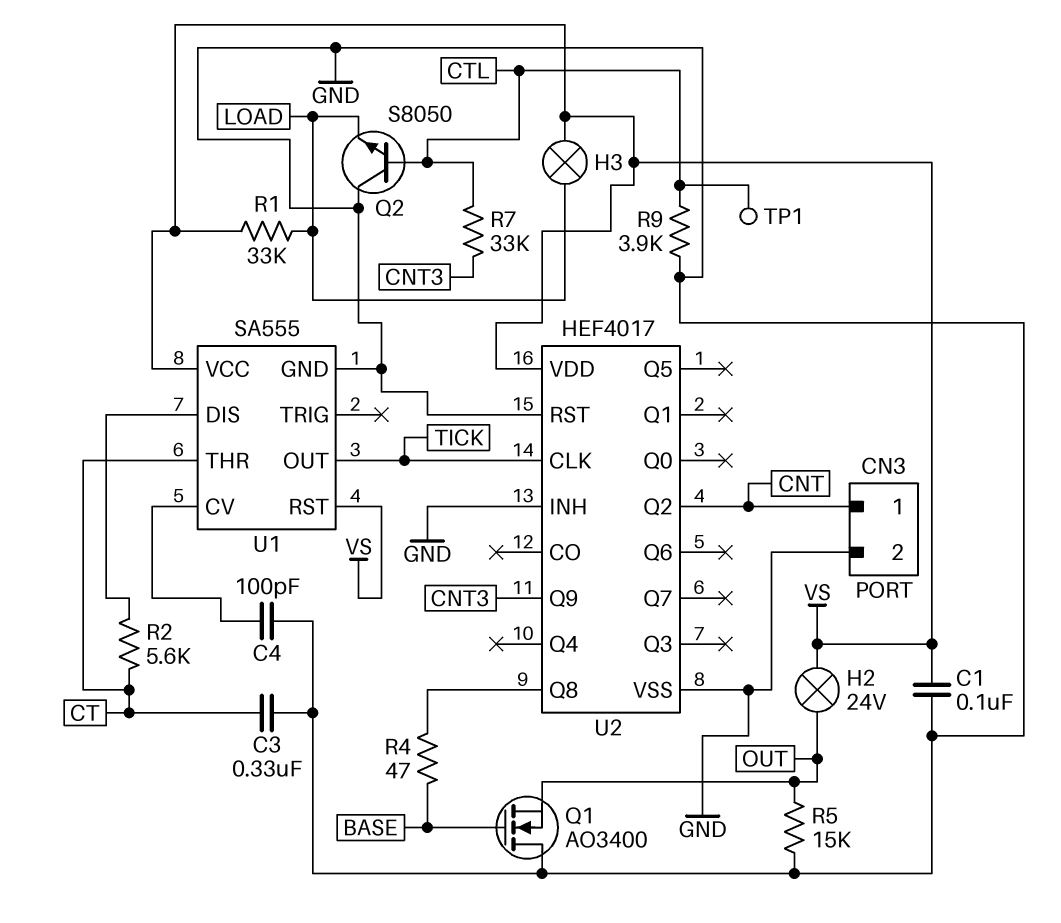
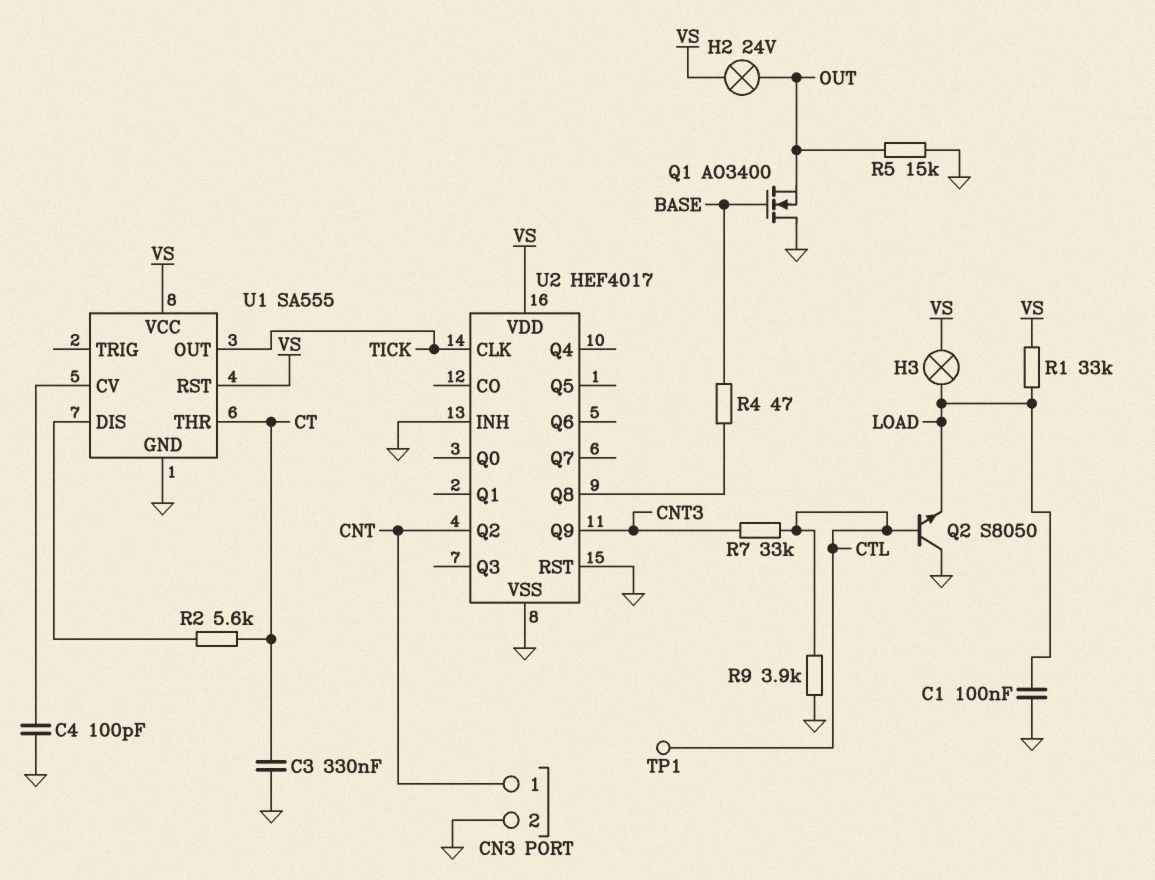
C1: 100nF (GND, VS) -> 100nF (GND, LOAD)

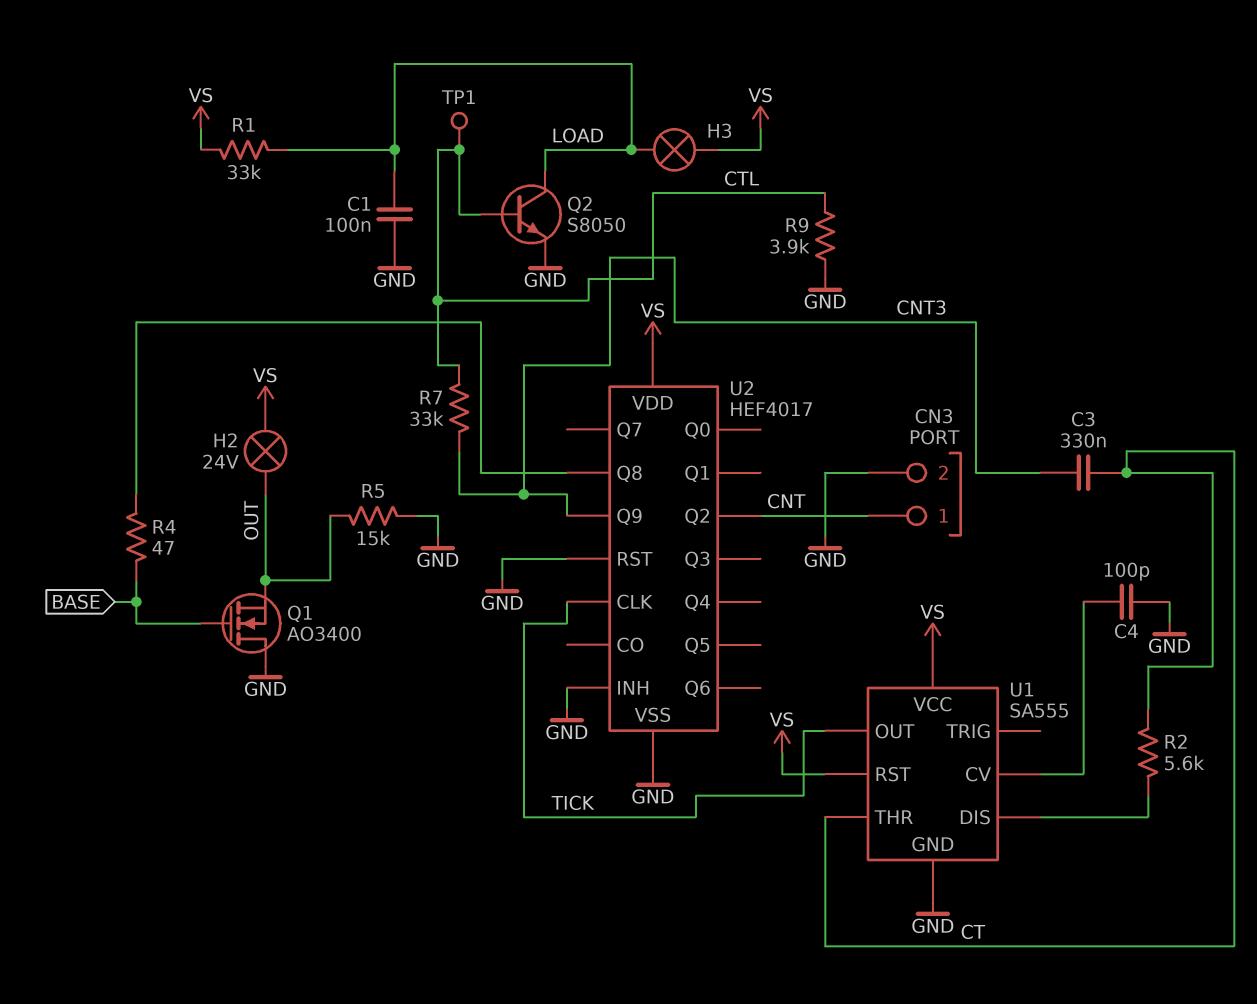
C3: 330nF (CT, GND) -> 330nF (CNT3, CT)
Q2: NPN S8050 (B CTL, C GND, E LOAD) -> NPN S8050 (B CTL, C LOAD, E GND)

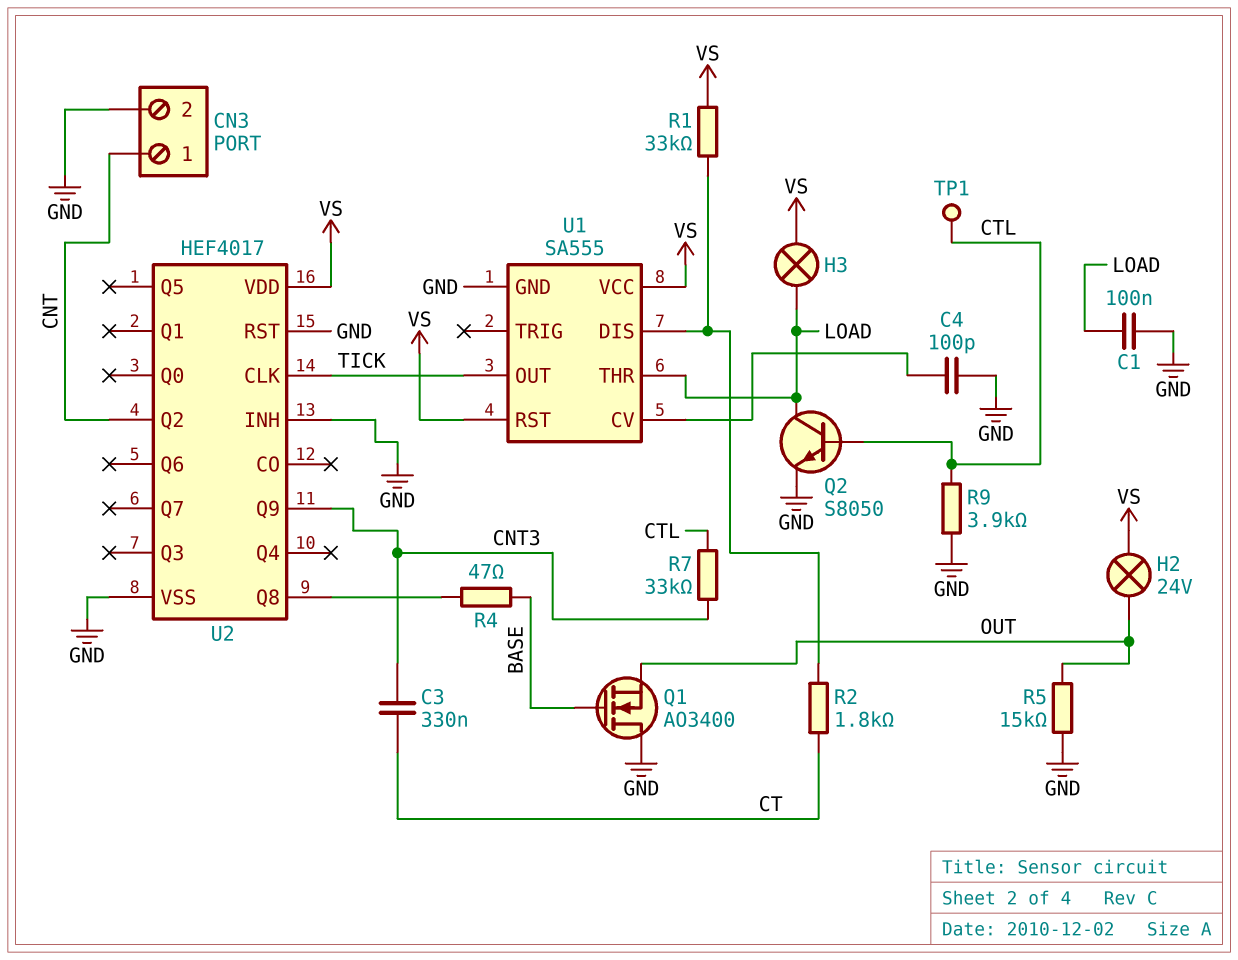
R1: 33k (LOAD, VS) -> 33k (U1/DIS, VS)
R2: 5.6k (CT, U1/DIS) -> 1.8k (CT, U1/DIS)
U1 pin THR: CT -> LOAD

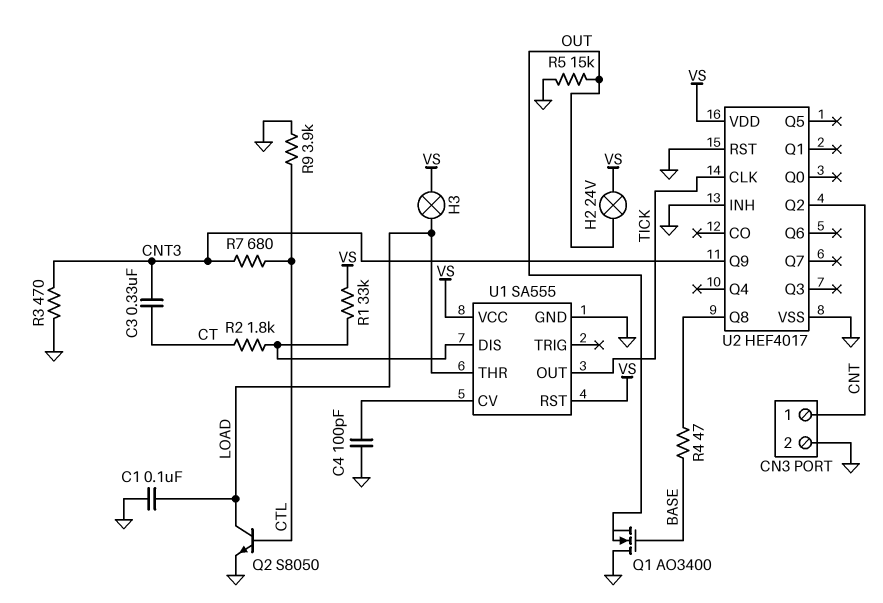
R3: none -> 470 (CNT3, GND)
R7: 33k (CNT3, CTL) -> 680 (CNT3, CTL)
TP1: test point (CTL) -> none

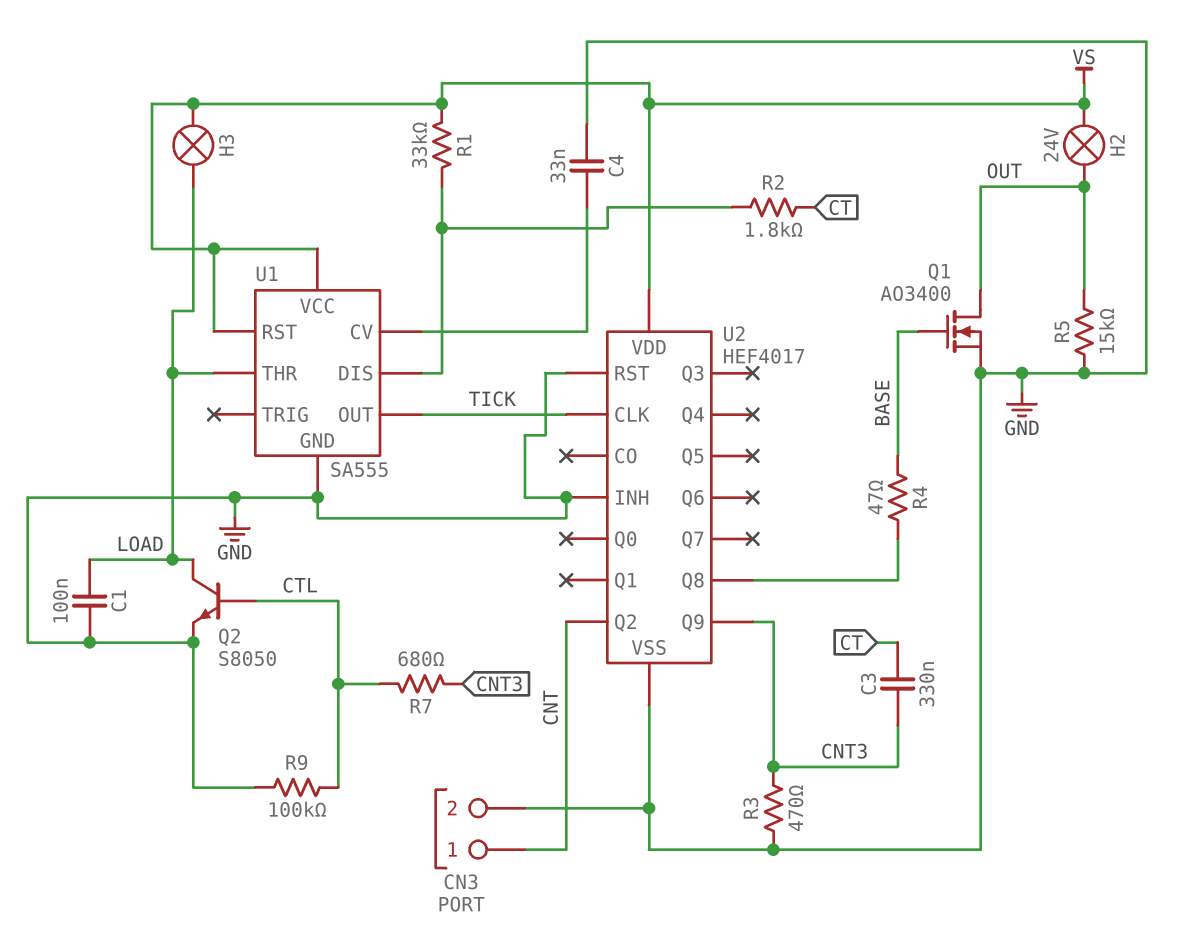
C4: 100pF (GND, U1/CV) -> 33nF (GND, U1/CV)
Q1: NMOS AO3400 (G BASE, D GND, S OUT) -> NMOS AO3400 (G BASE, D OUT, S GND)
R9: 3.9k (CTL, GND) -> 100k (CTL, GND)

